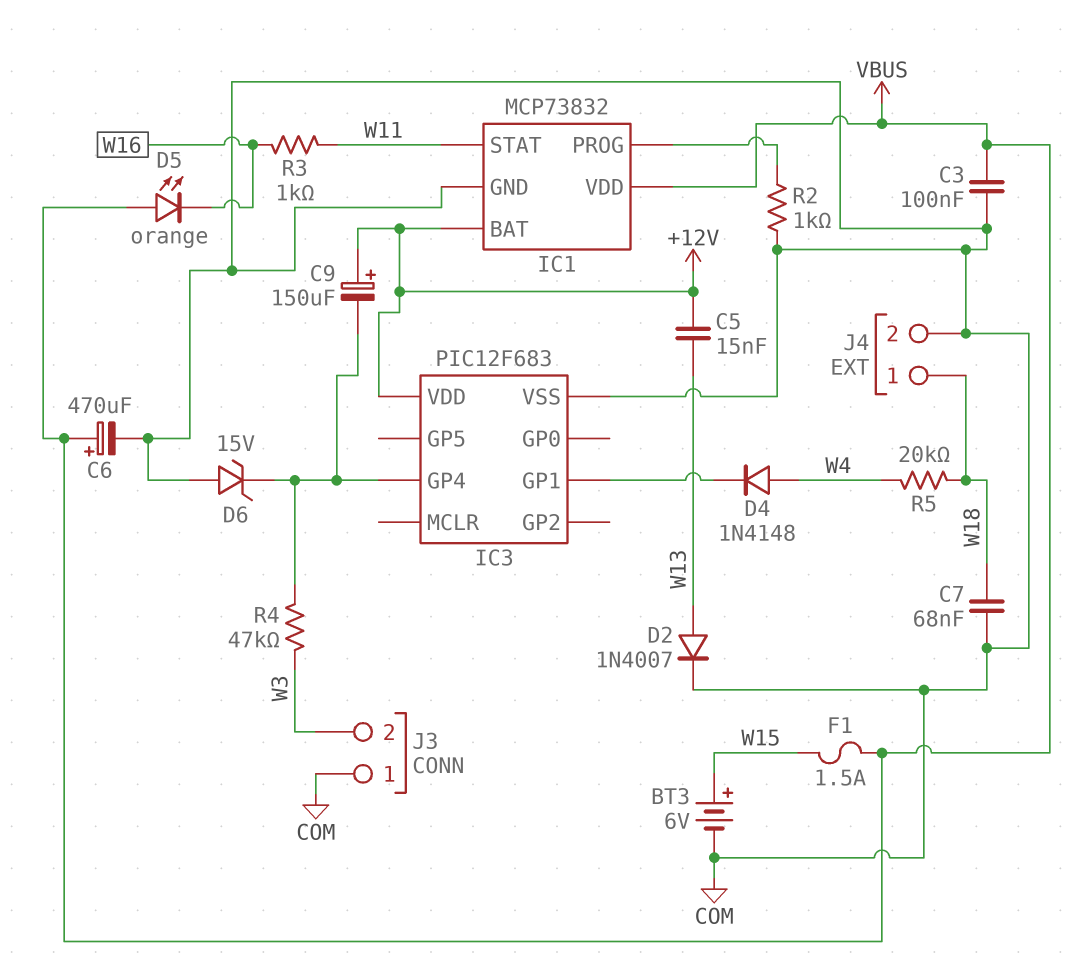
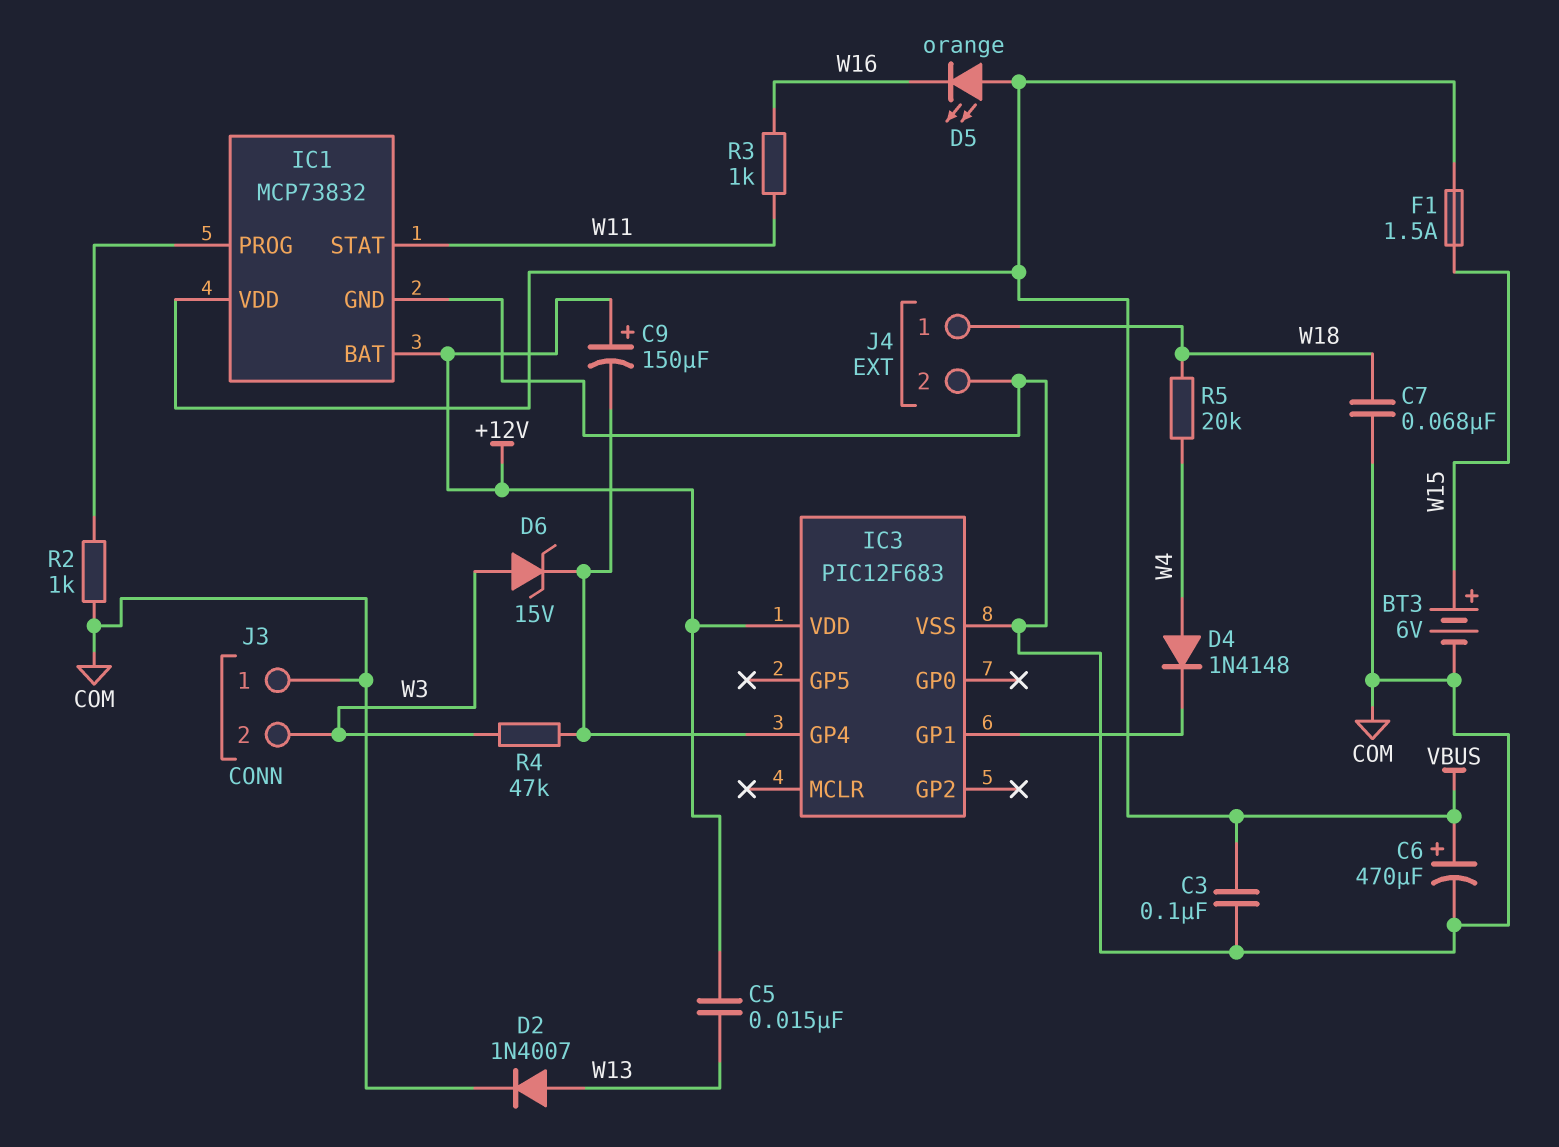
D6: zener 15V (A COM, K IC3/GP4) -> zener 15V (A W3, K IC3/GP4)

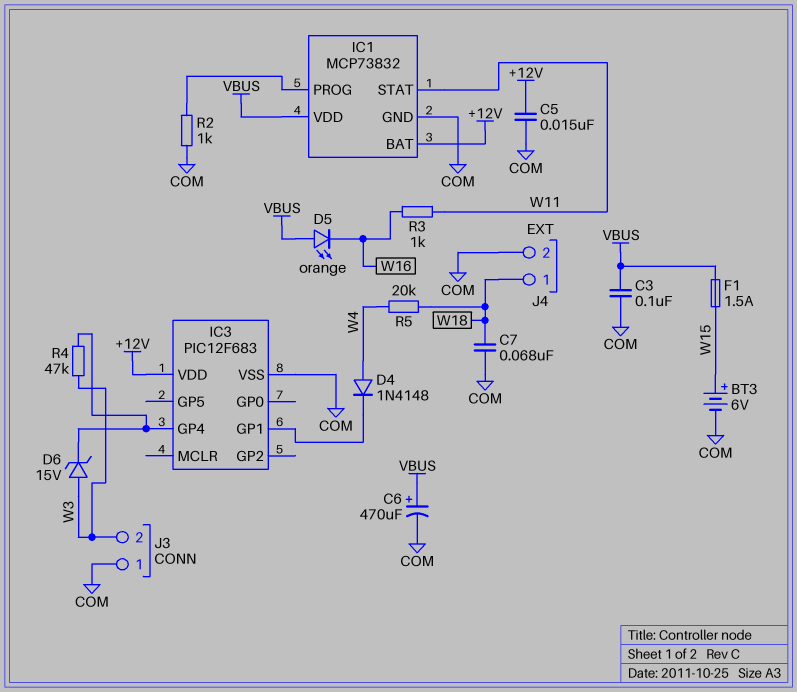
C5: 15nF (+12V, W13) -> 15nF (+12V, COM)
C9: 150uF (plus +12V, minus IC3/GP4) -> none
D2: diode 1N4007 (A W13, K COM) -> none

